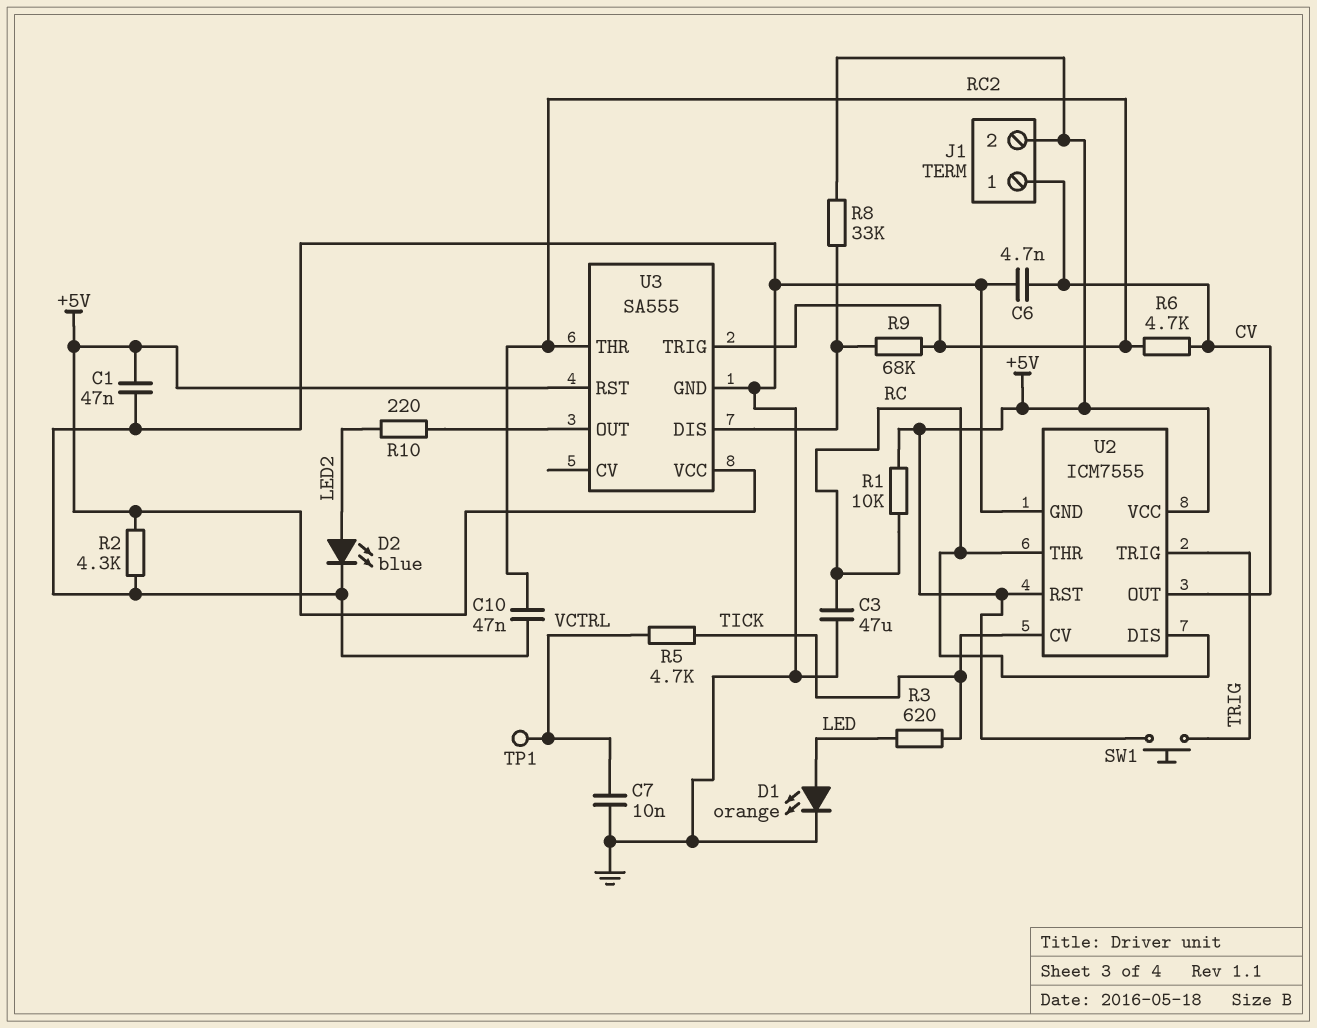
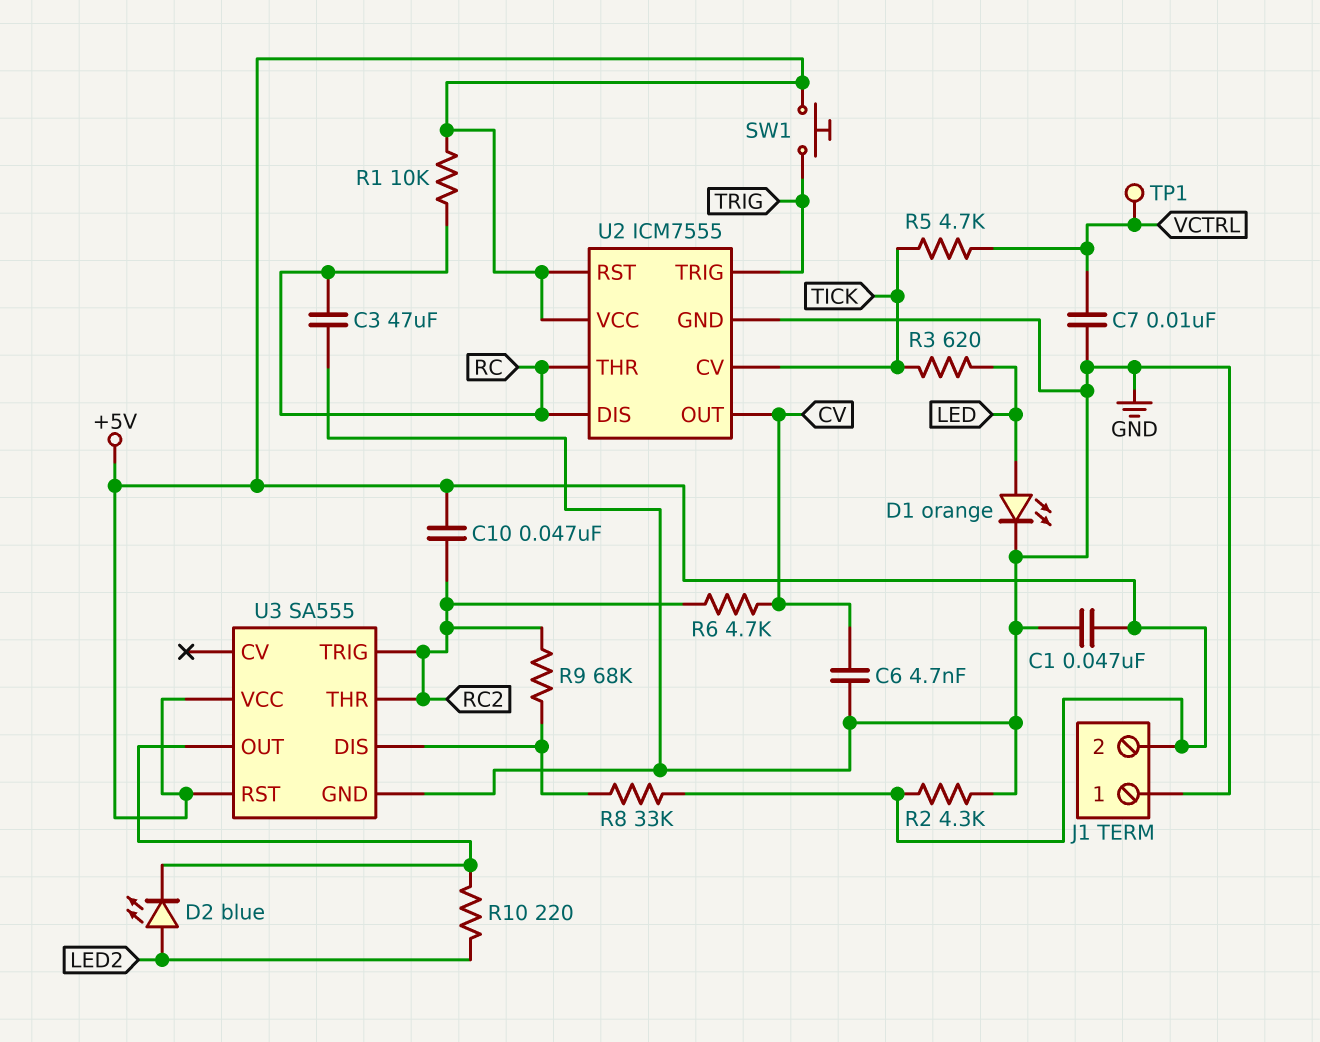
C10: 47nF (GND, RC2) -> 47nF (+5V, RC2)
D2: LED blue (A LED2, K GND) -> LED blue (A LED2, K U3/OUT)
J1 pin 1: CV -> GND

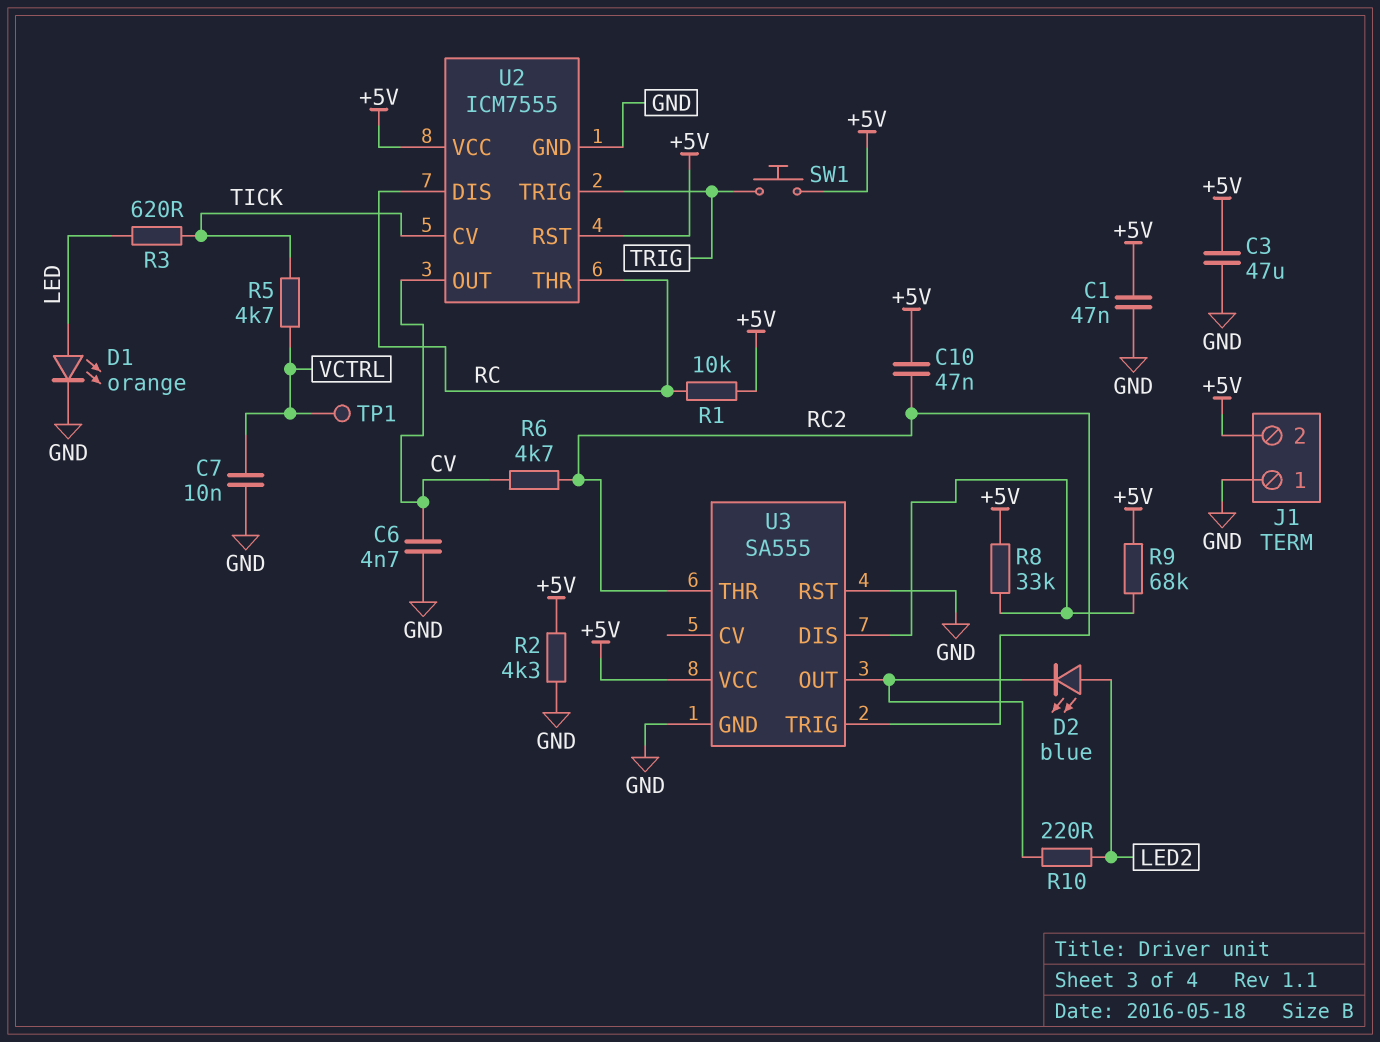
C3: 47uF (GND, RC) -> 47uF (+5V, GND)
R9: 68k (RC2, U3/DIS) -> 68k (+5V, U3/DIS)
U3 pin RST: +5V -> GND

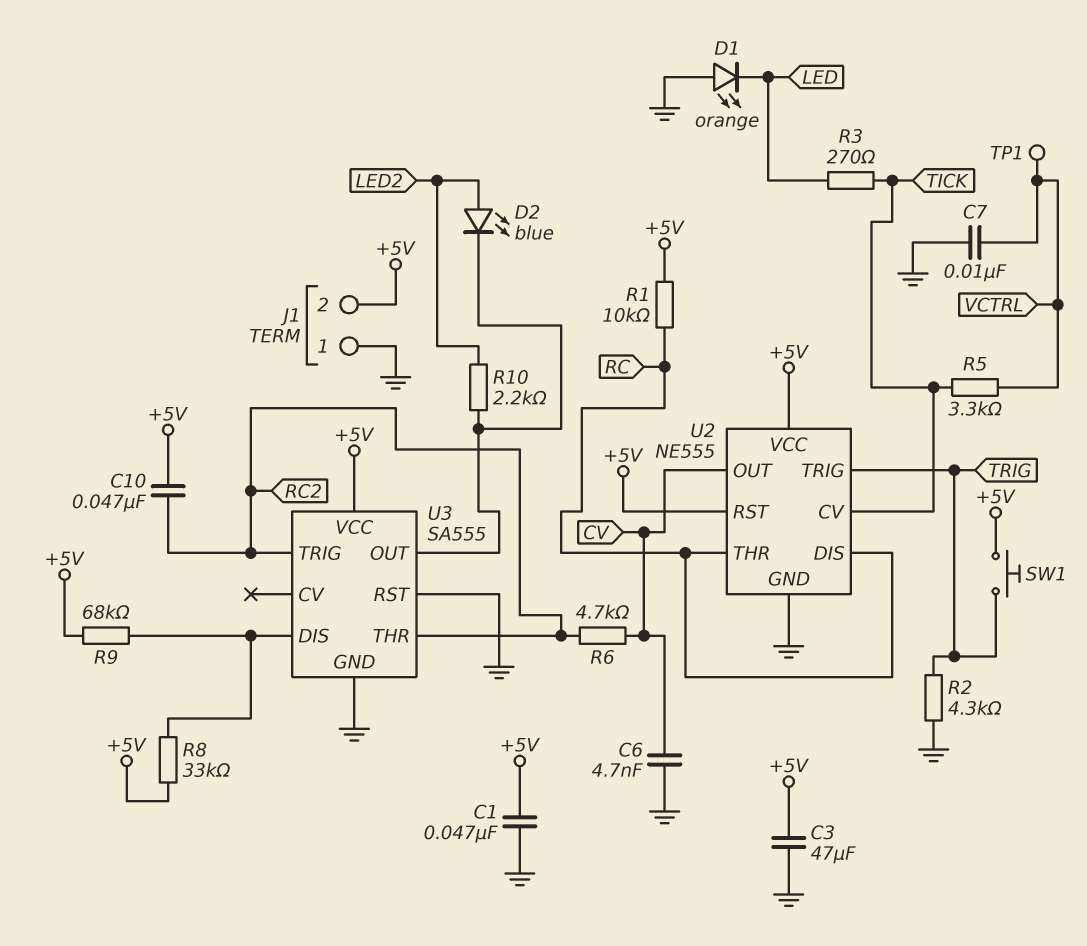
D1: LED orange (A LED, K GND) -> LED orange (A GND, K LED)
R2: 4.3k (+5V, GND) -> 4.3k (GND, TRIG)
R3: 620 (LED, TICK) -> 270 (LED, TICK)
R5: 4.7k (TICK, VCTRL) -> 3.3k (TICK, VCTRL)
R10: 220 (LED2, U3/OUT) -> 2.2k (LED2, U3/OUT)
U2: ICM7555 -> NE555

